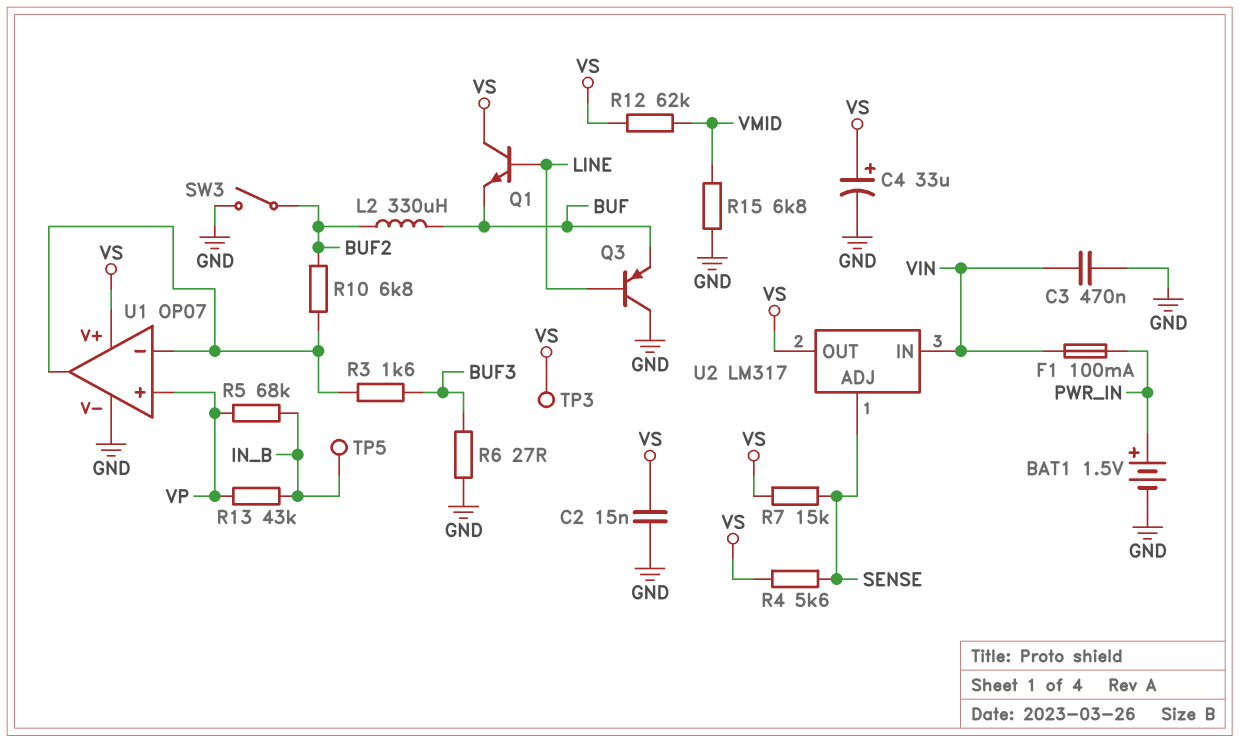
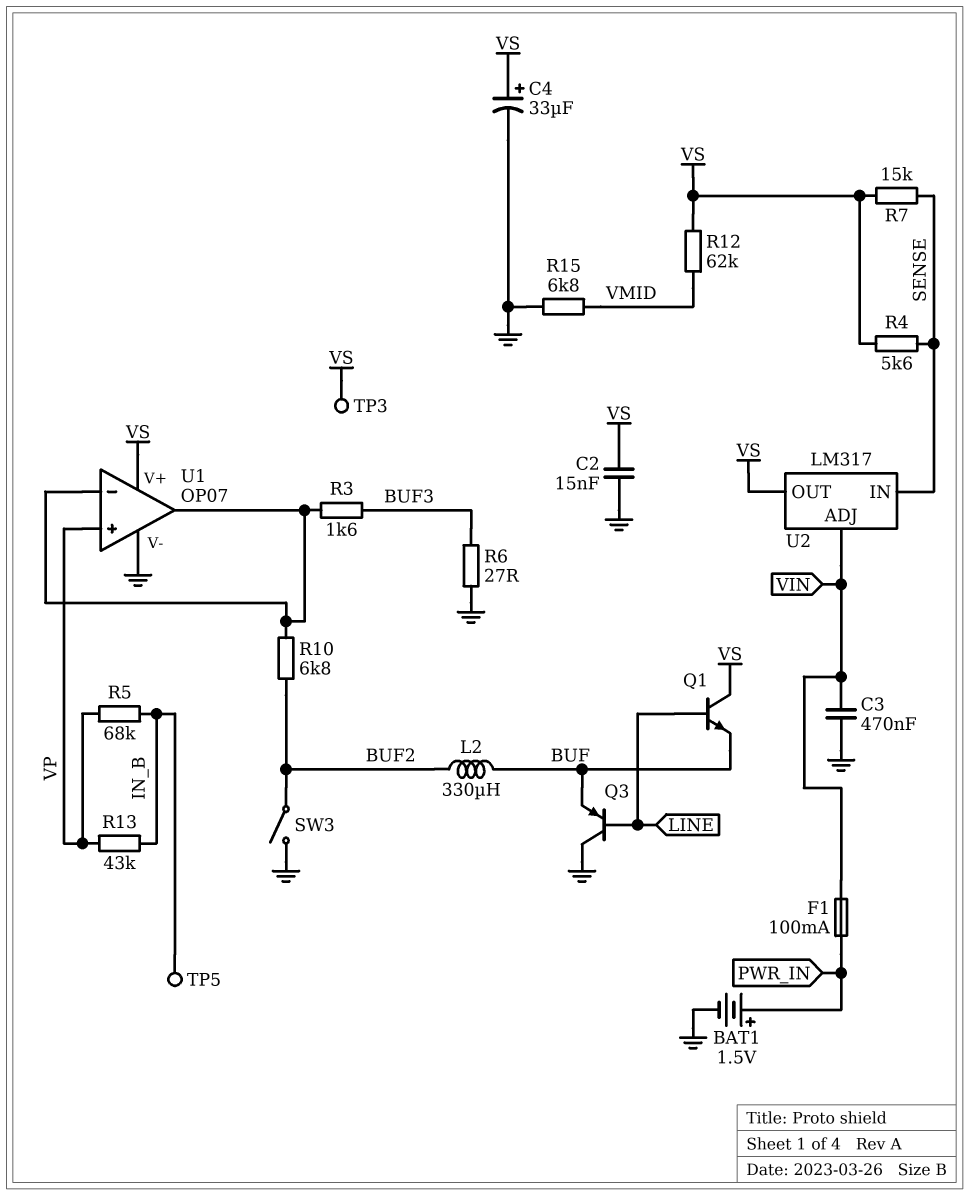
U2 pin ADJ: SENSE -> VIN
U2 pin IN: VIN -> SENSE

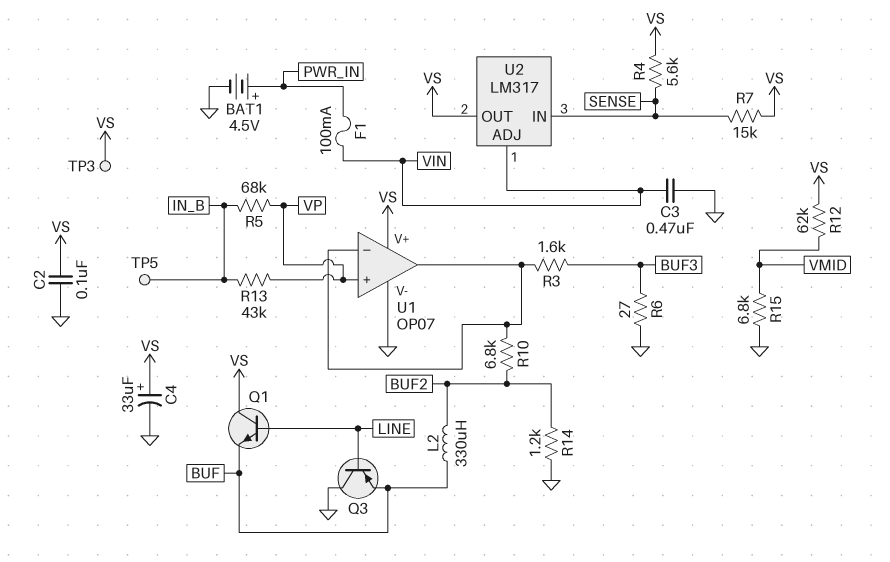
BAT1: 1.5V (plus PWR_IN, minus GND) -> 4.5V (plus PWR_IN, minus GND)
C2: 15nF (GND, VS) -> 100nF (GND, VS)
R14: none -> 1.2k (BUF2, GND)
SW3: switch (BUF2, GND) -> none

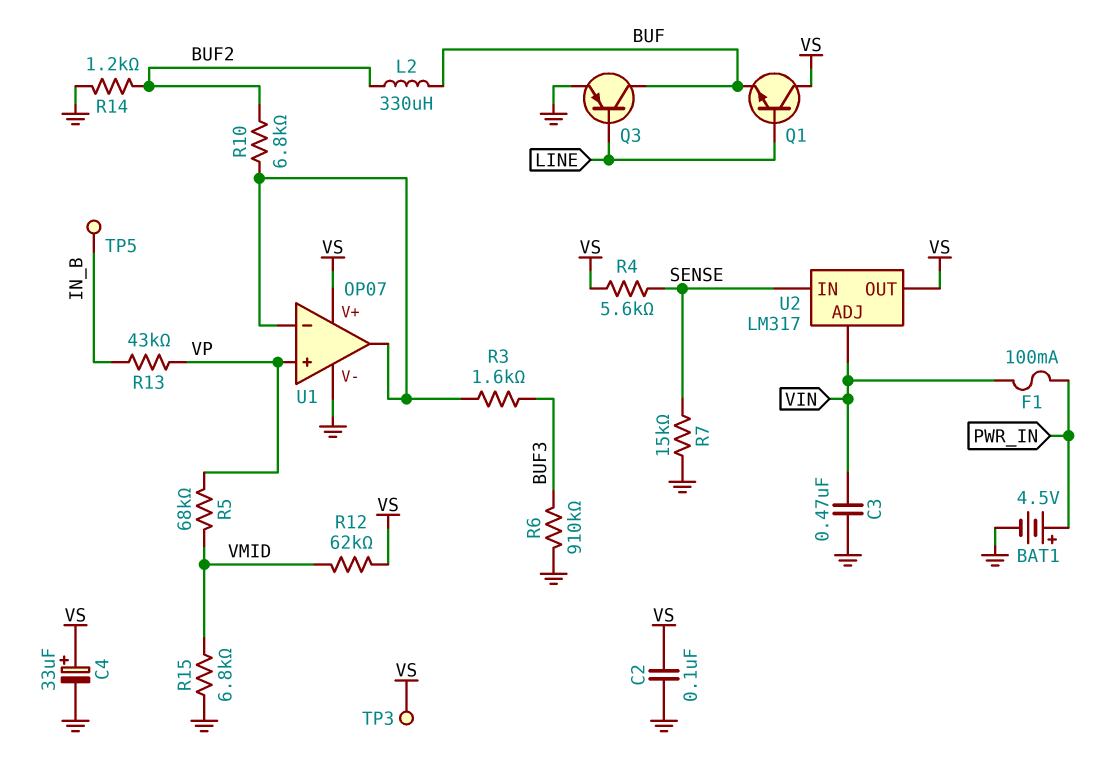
Q3: PNP (B LINE, C GND, E BUF) -> PNP (B LINE, C BUF, E GND)
R5: 68k (IN_B, VP) -> 68k (VMID, VP)
R6: 27 (BUF3, GND) -> 910k (BUF3, GND)
R7: 15k (SENSE, VS) -> 15k (GND, SENSE)

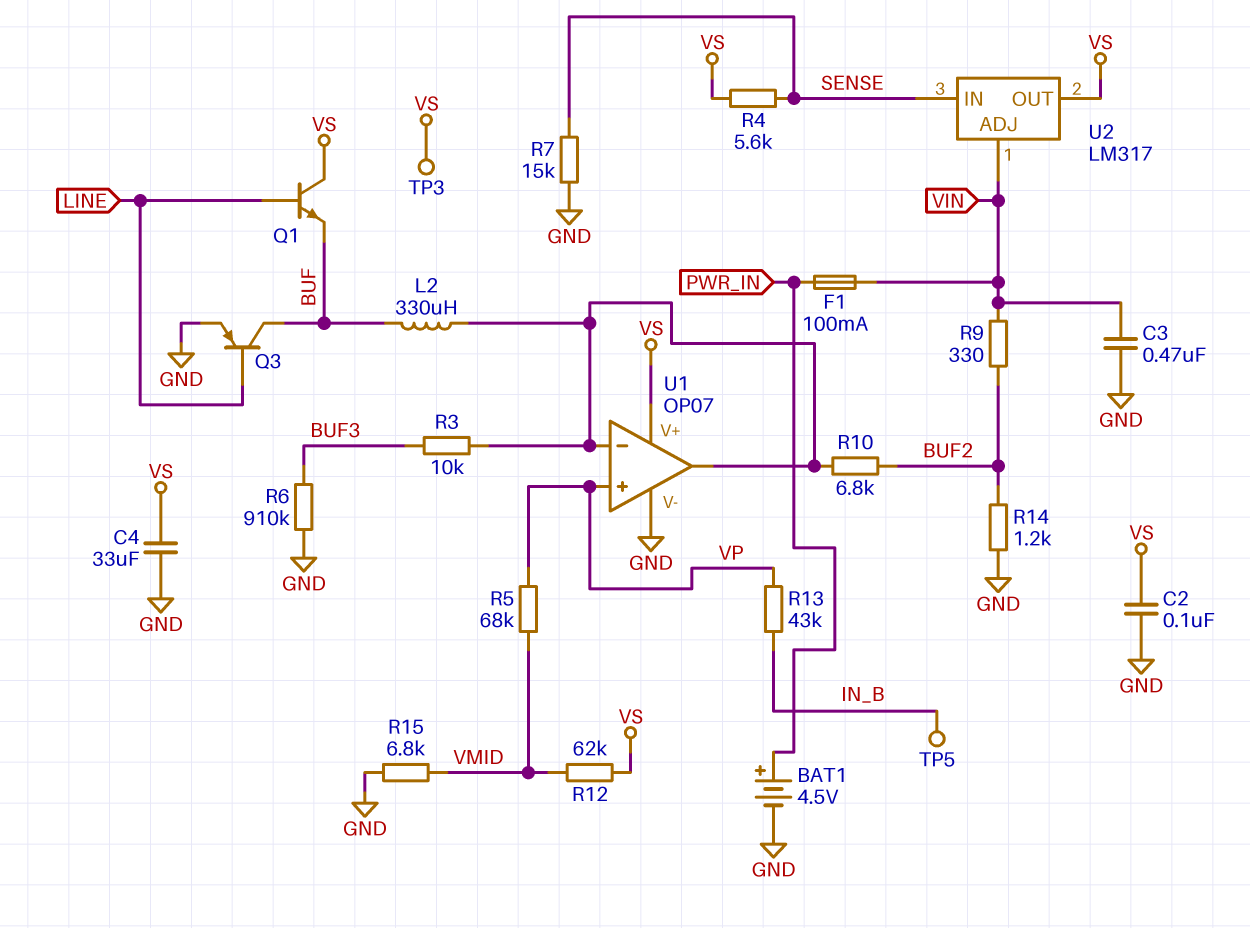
C4: 33uF (plus VS, minus GND) -> 33uF (GND, VS)
L2: 330uH (BUF, BUF2) -> 330uH (BUF, U1/in-)
R3: 1.6k (BUF3, U1/in-) -> 10k (BUF3, U1/in-)
R9: none -> 330 (BUF2, VIN)

